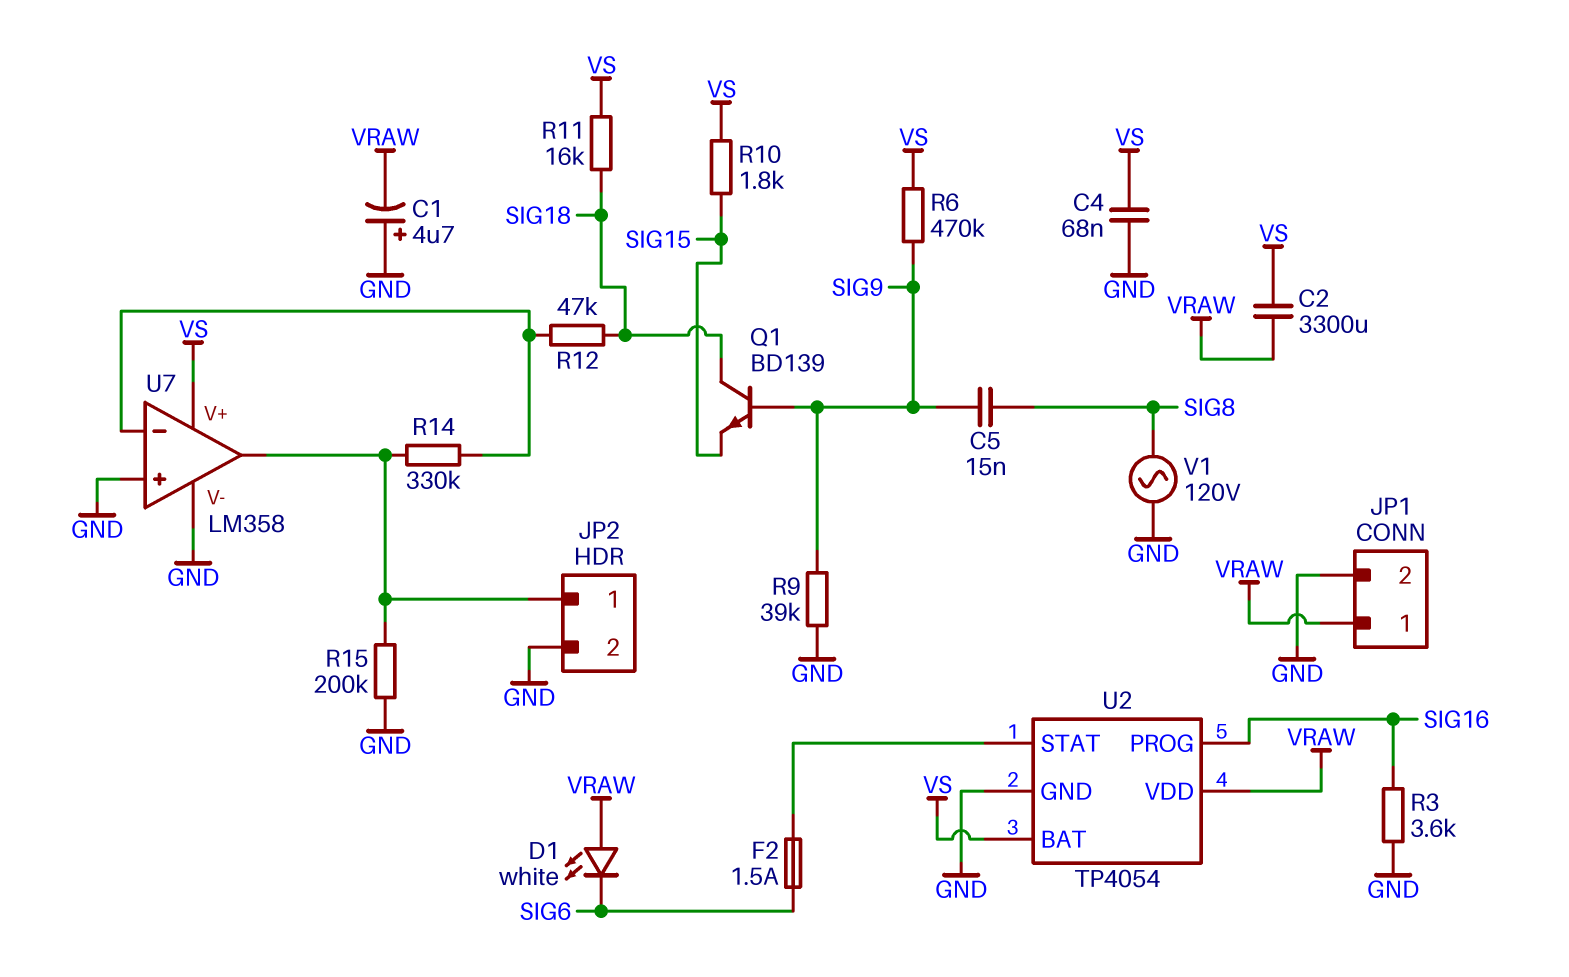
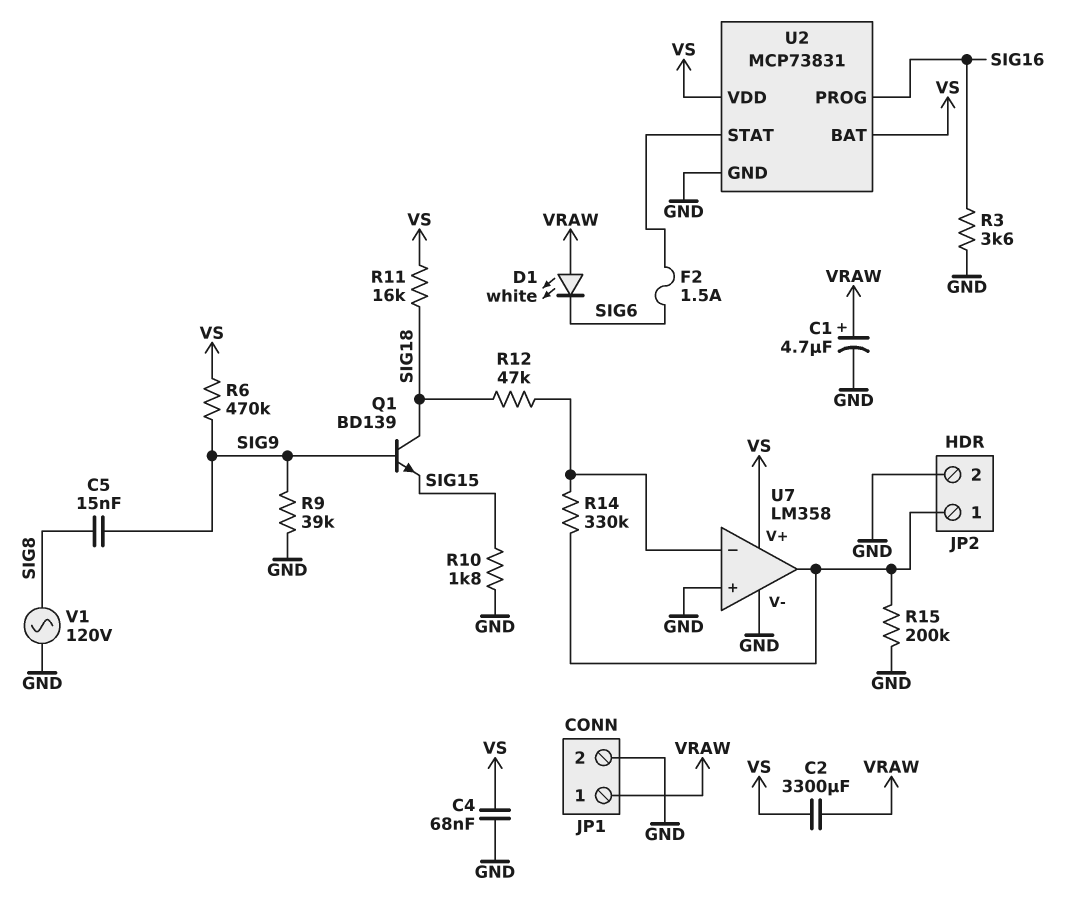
C1: 4.7uF (plus GND, minus VRAW) -> 4.7uF (plus VRAW, minus GND)
R10: 1.8k (SIG15, VS) -> 1.8k (GND, SIG15)
U2: TP4054 -> MCP73831
U2 pin VDD: VRAW -> VS

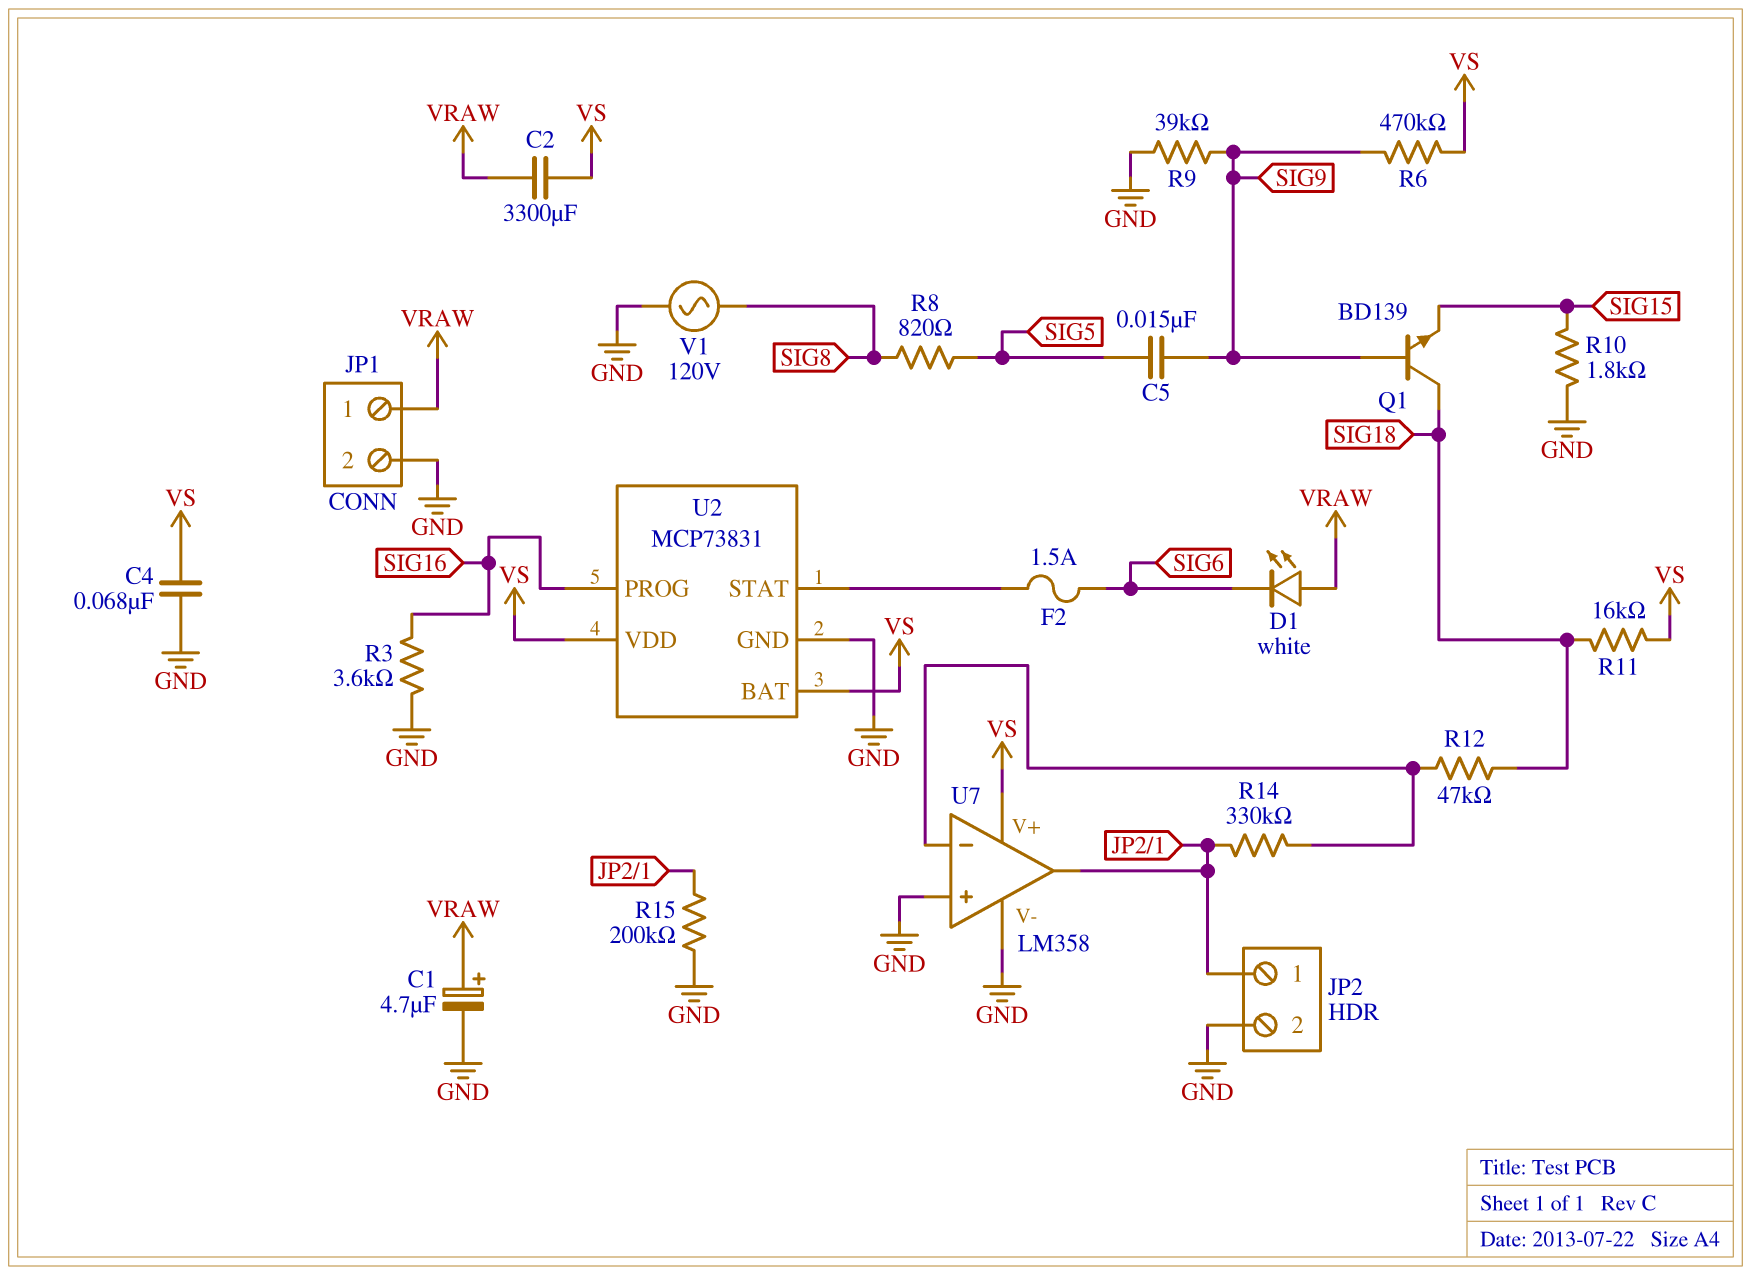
C5: 15nF (SIG8, SIG9) -> 15nF (SIG5, SIG9)
R8: none -> 820 (SIG5, SIG8)

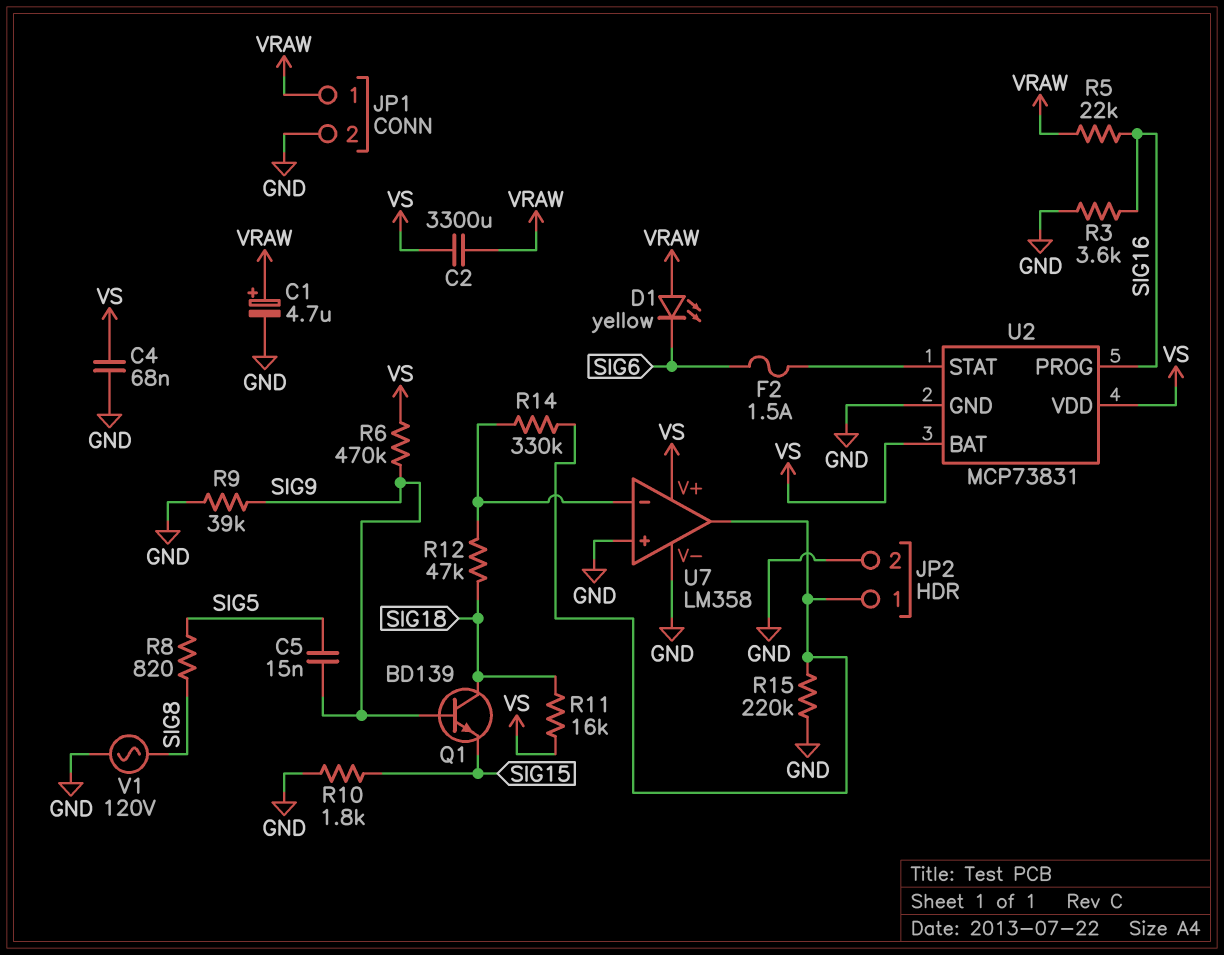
D1: LED white (A VRAW, K SIG6) -> LED yellow (A VRAW, K SIG6)
R5: none -> 22k (SIG16, VRAW)
R15: 200k (GND, JP2/1) -> 220k (GND, JP2/1)

